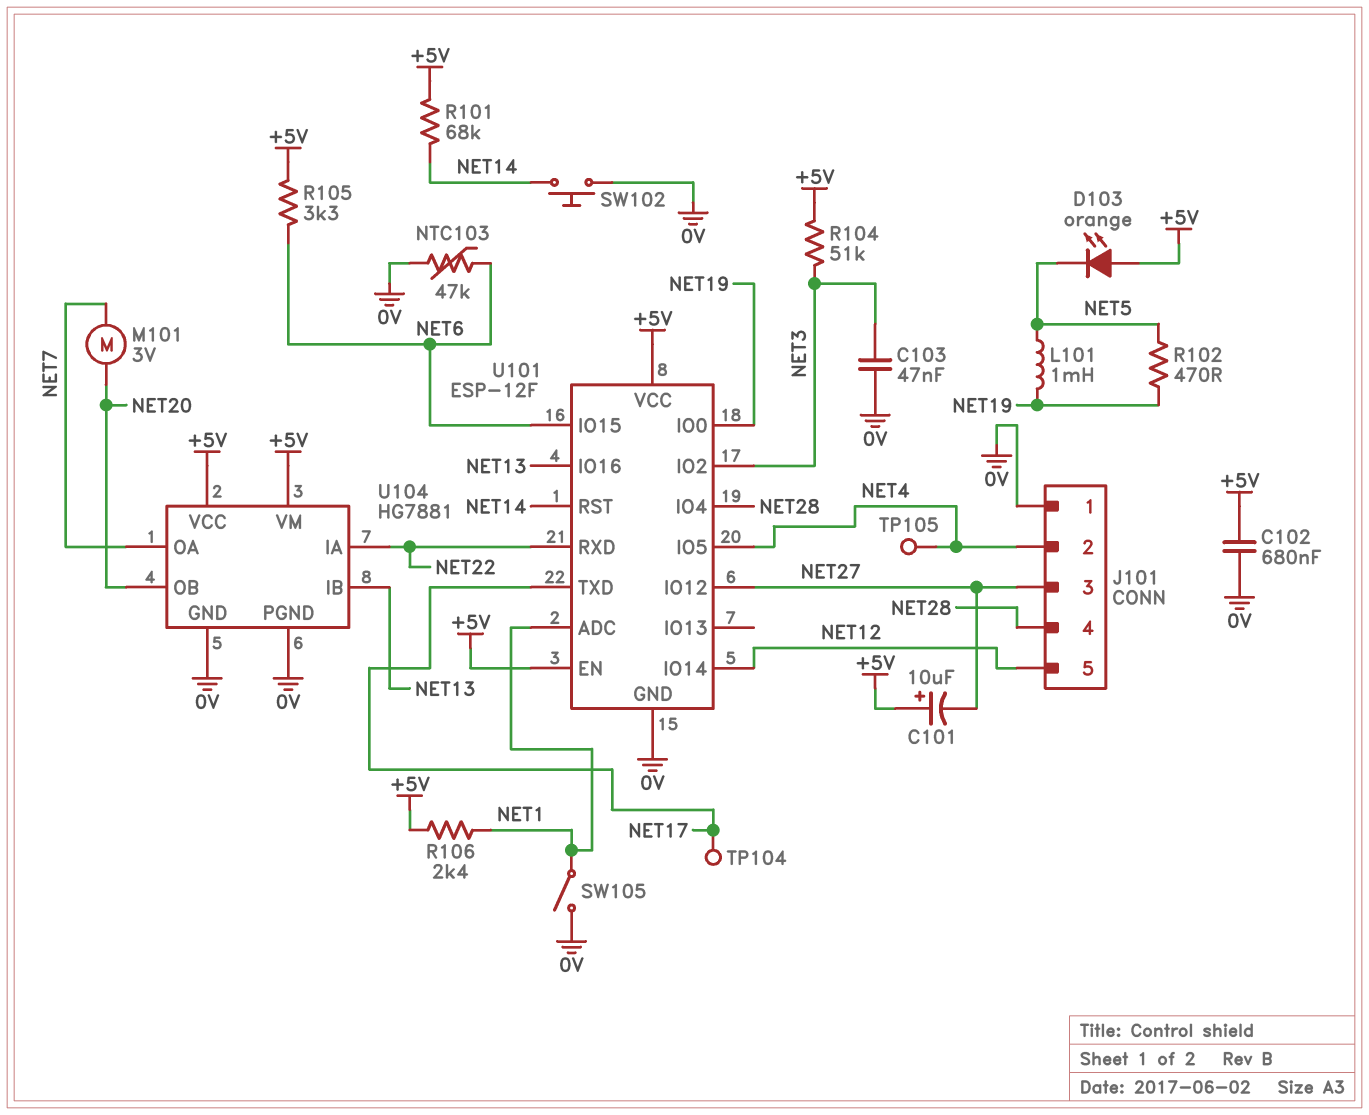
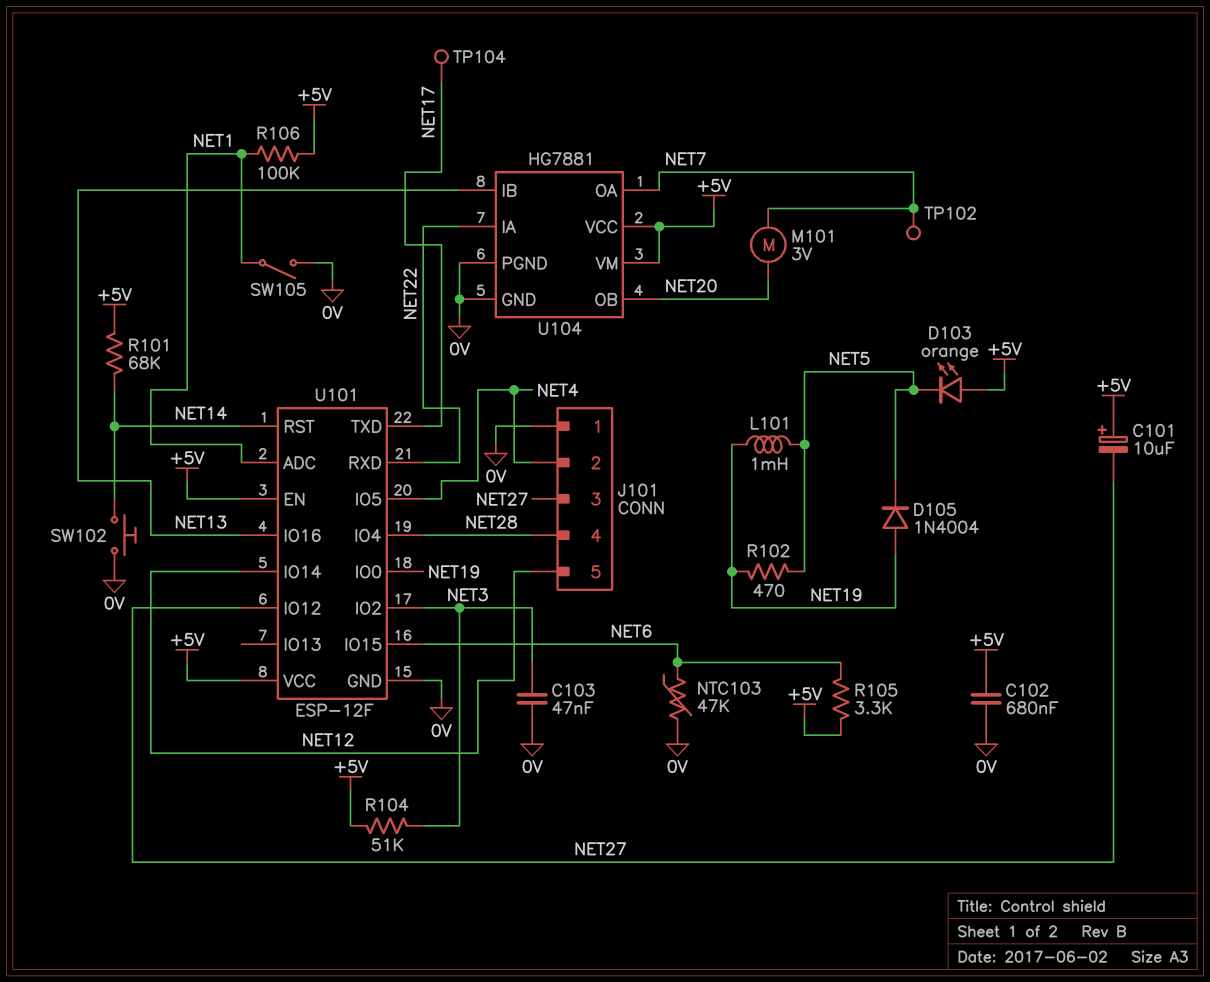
D105: none -> diode 1N4004 (A NET19, K NET5)
R106: 2.4k (+5V, NET1) -> 100k (+5V, NET1)
TP102: none -> test point (NET7)
TP105: test point (NET4) -> none

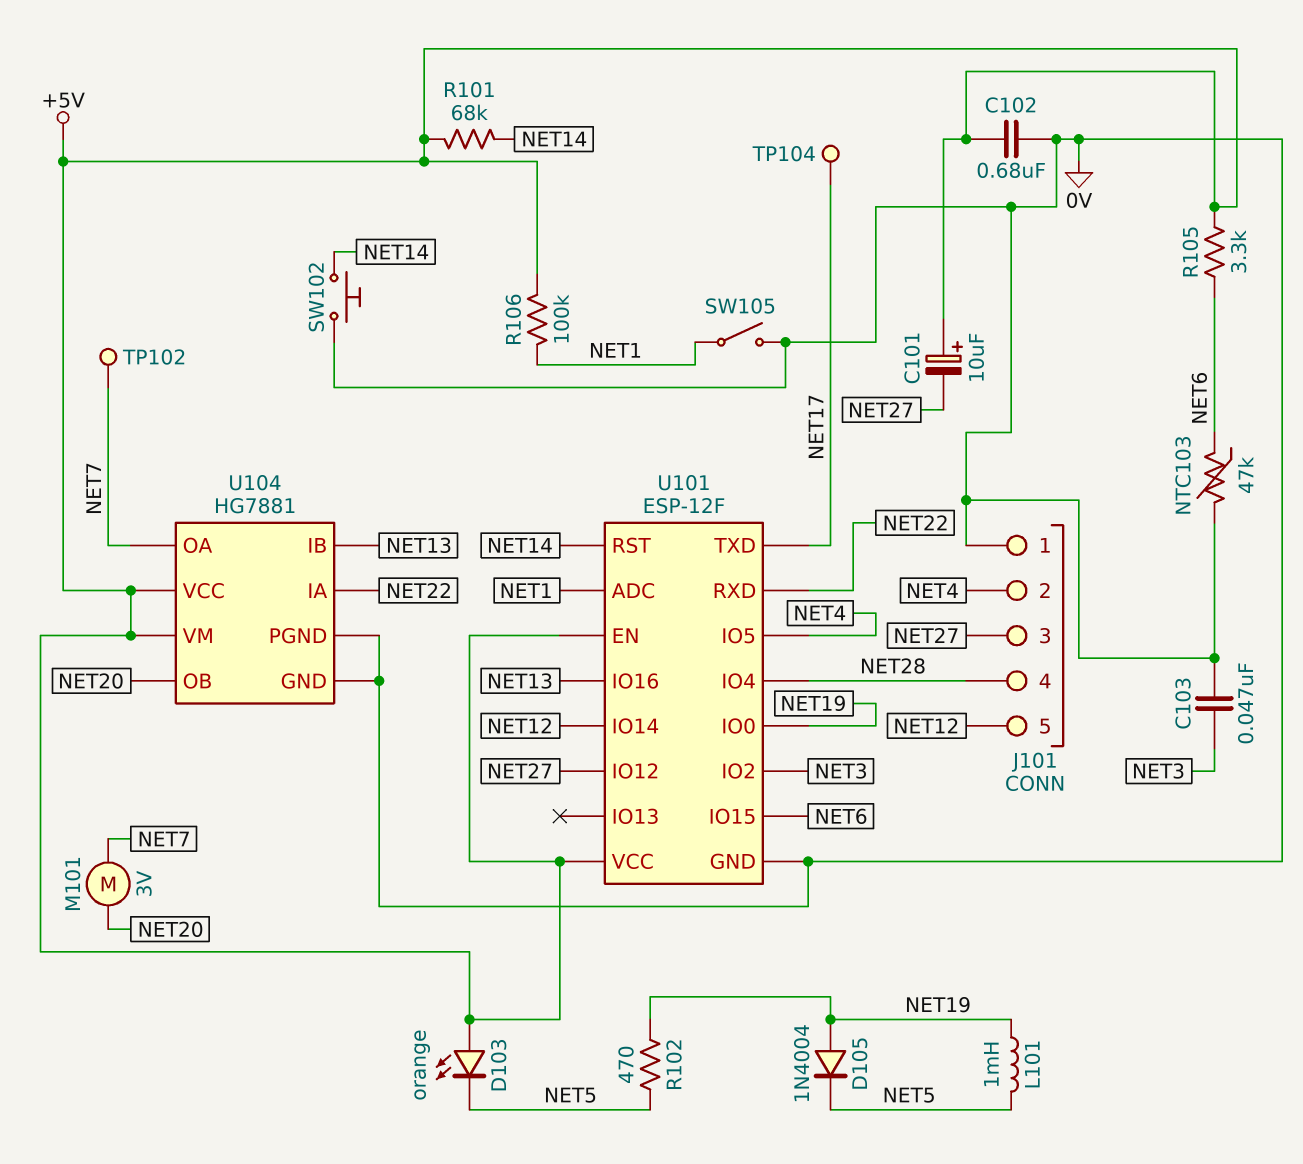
R104: 51k (+5V, NET3) -> none

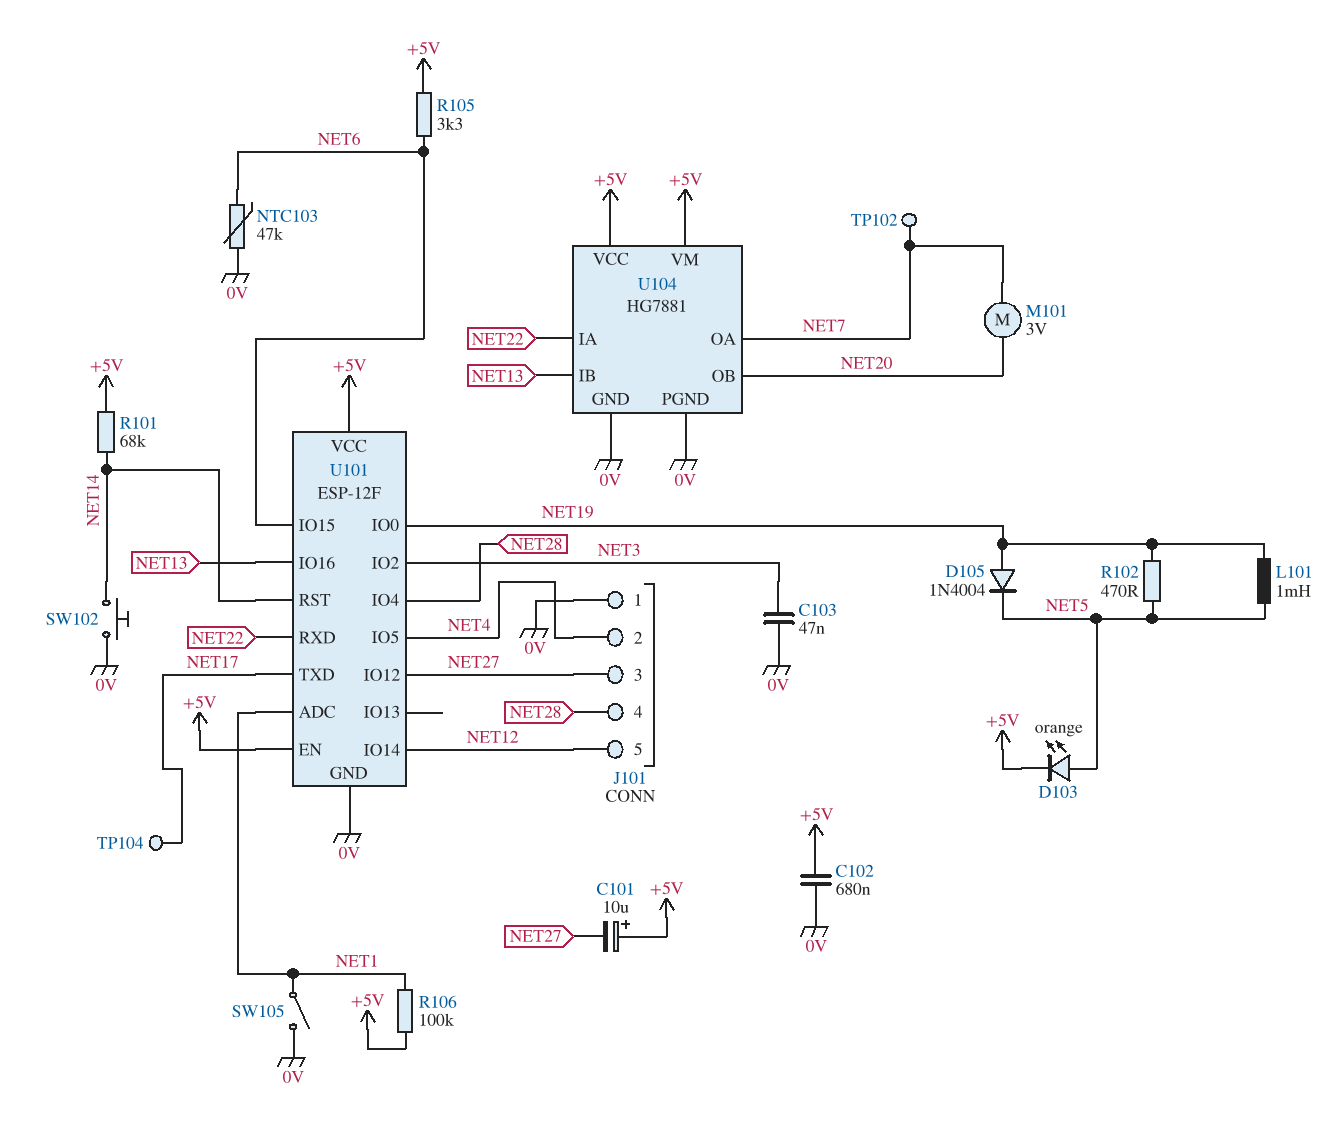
D103: LED orange (A +5V, K NET5) -> LED orange (A NET5, K +5V)

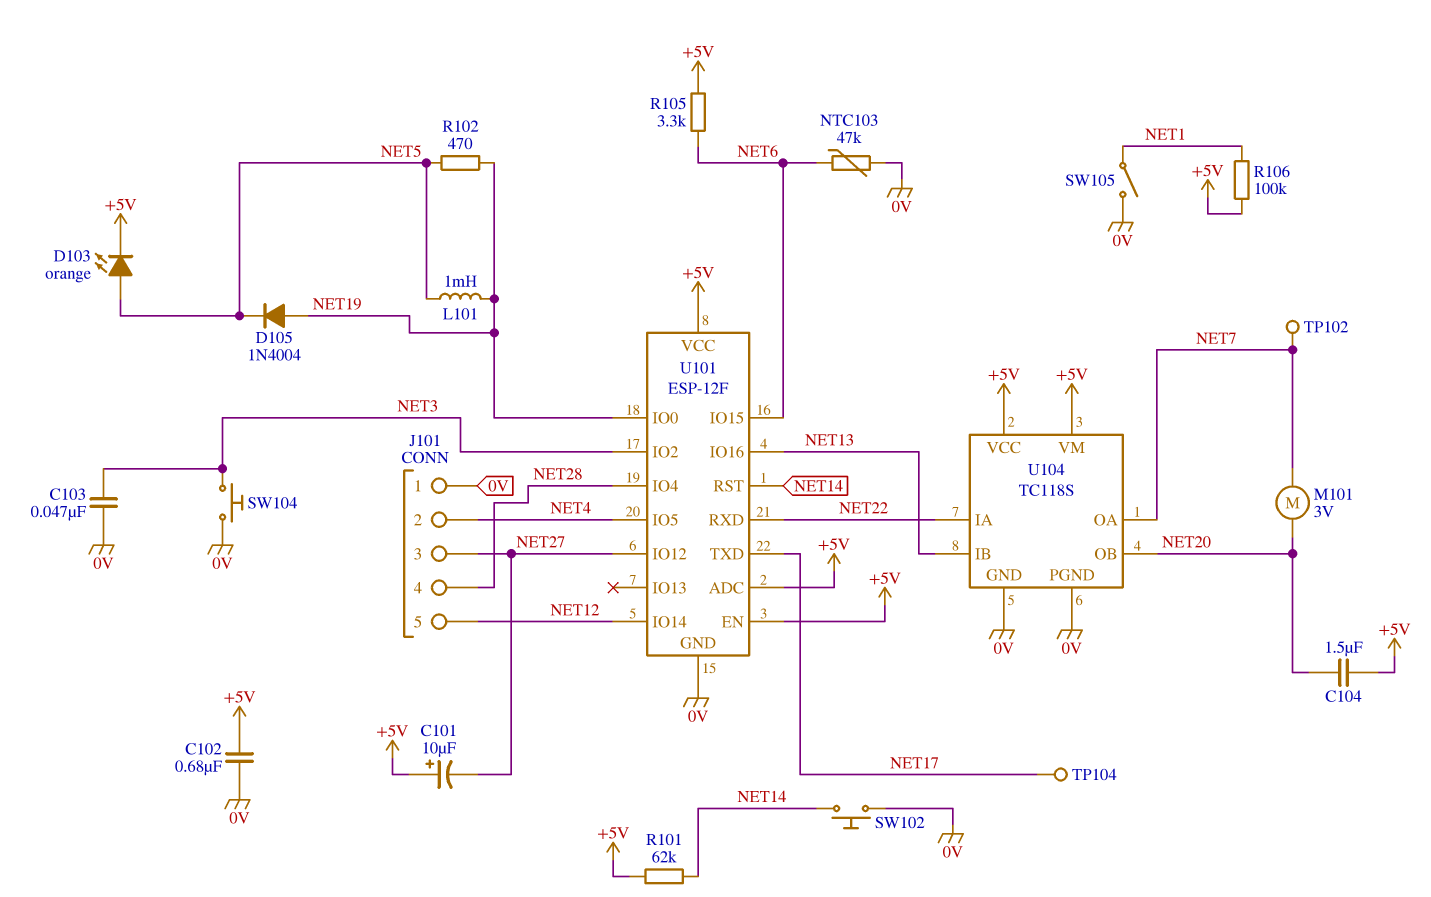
C104: none -> 1.5uF (+5V, NET20)
R101: 68k (+5V, NET14) -> 62k (+5V, NET14)
SW104: none -> button (0V, NET3)
U101 pin ADC: NET1 -> +5V
U104: HG7881 -> TC118S

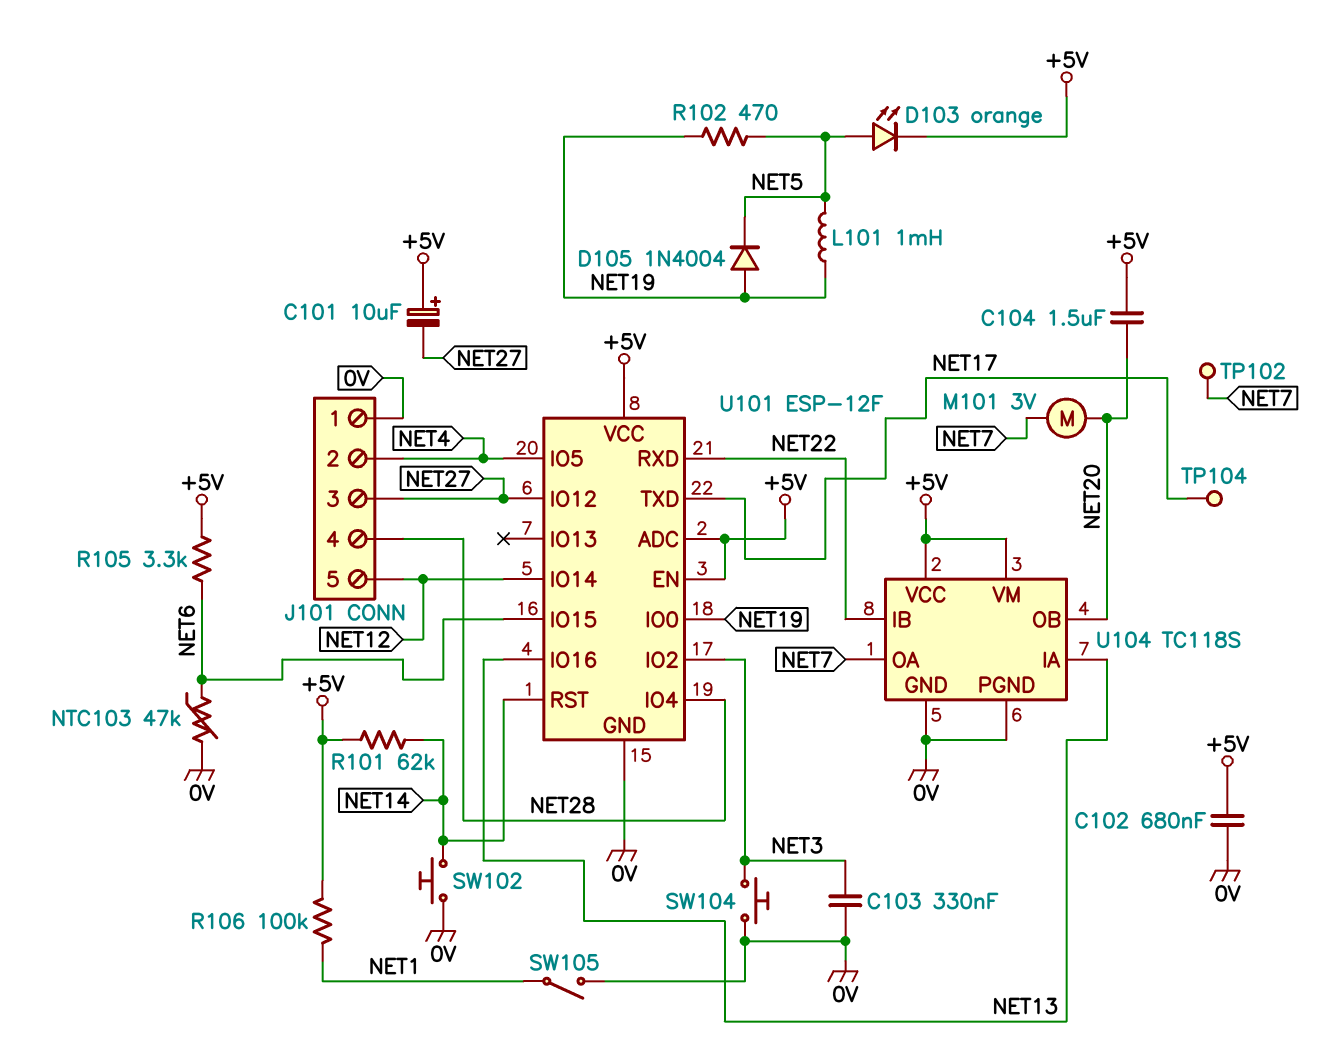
C103: 47nF (0V, NET3) -> 330nF (0V, NET3)
U104 pin IA: NET22 -> NET13
U104 pin IB: NET13 -> NET22

